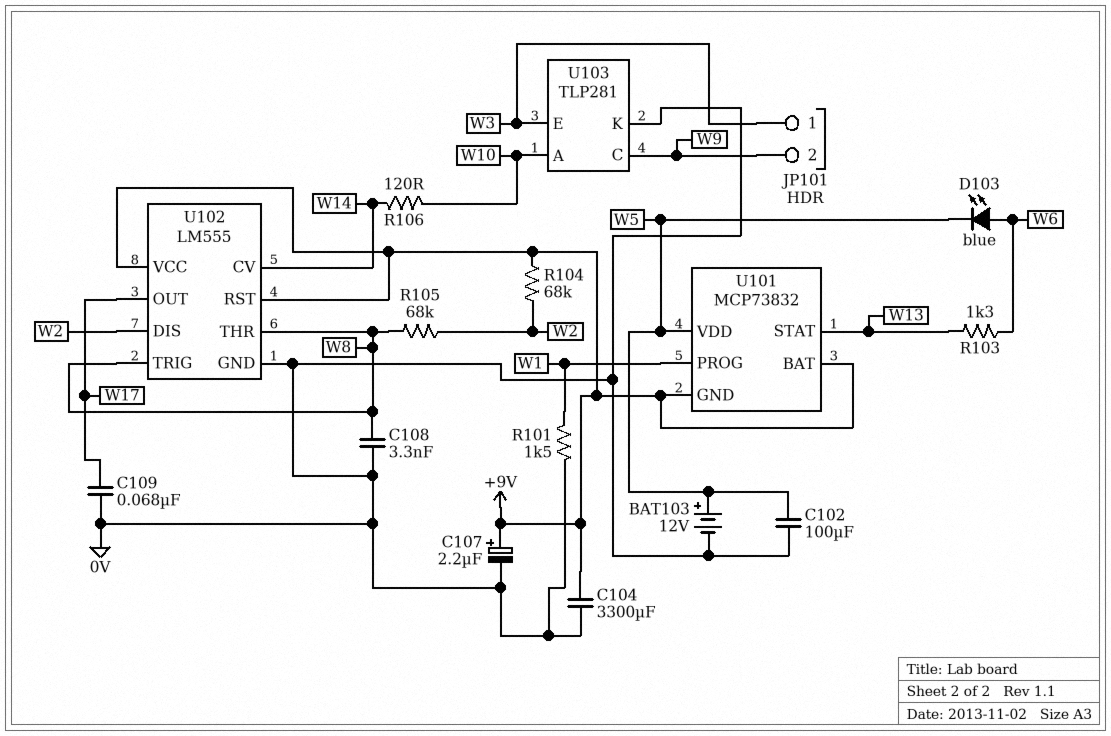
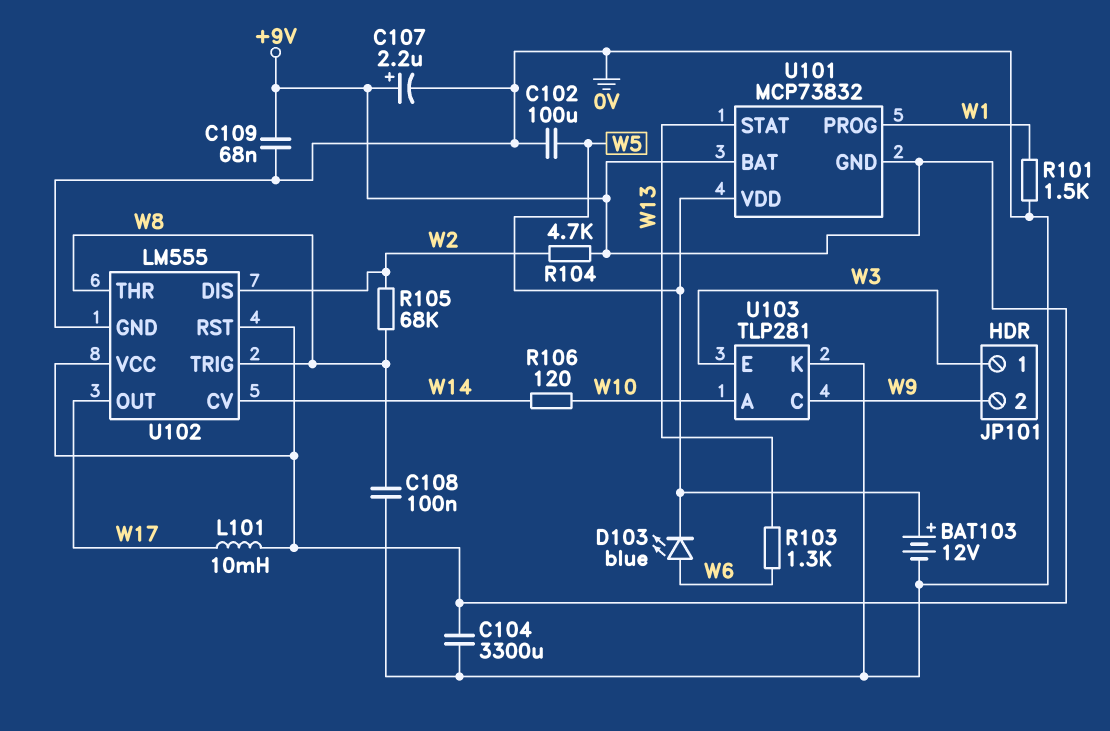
C108: 3.3nF (0V, W8) -> 100nF (0V, W8)
C109: 68nF (0V, W17) -> 68nF (+9V, 0V)
L101: none -> 10mH (+9V, W17)
R104: 68k (+9V, W2) -> 4.7k (+9V, W2)

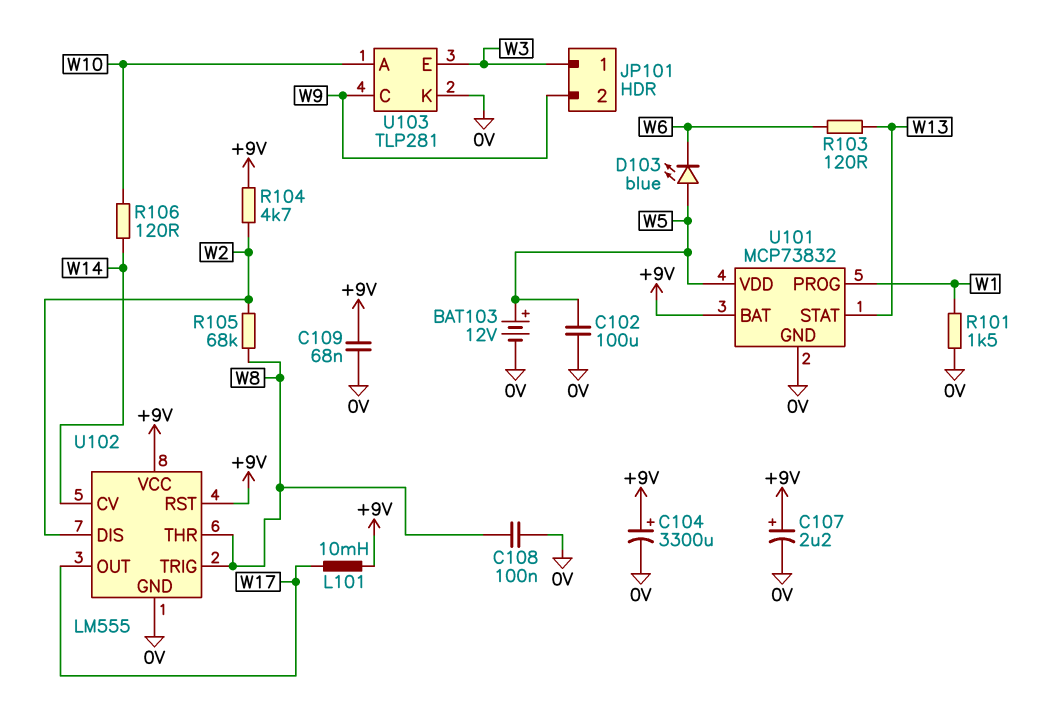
C104: 3300uF (+9V, 0V) -> 3300uF (plus +9V, minus 0V)
D103: LED blue (A W6, K W5) -> LED blue (A W5, K W6)
R103: 1.3k (W6, W13) -> 120 (W6, W13)
U101 pin GND: +9V -> 0V

